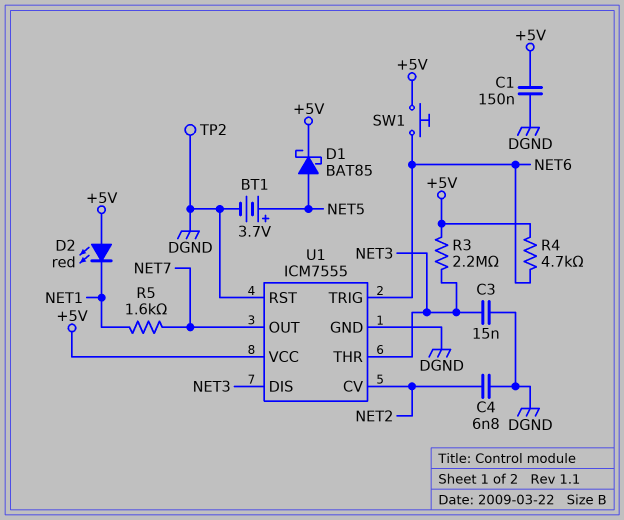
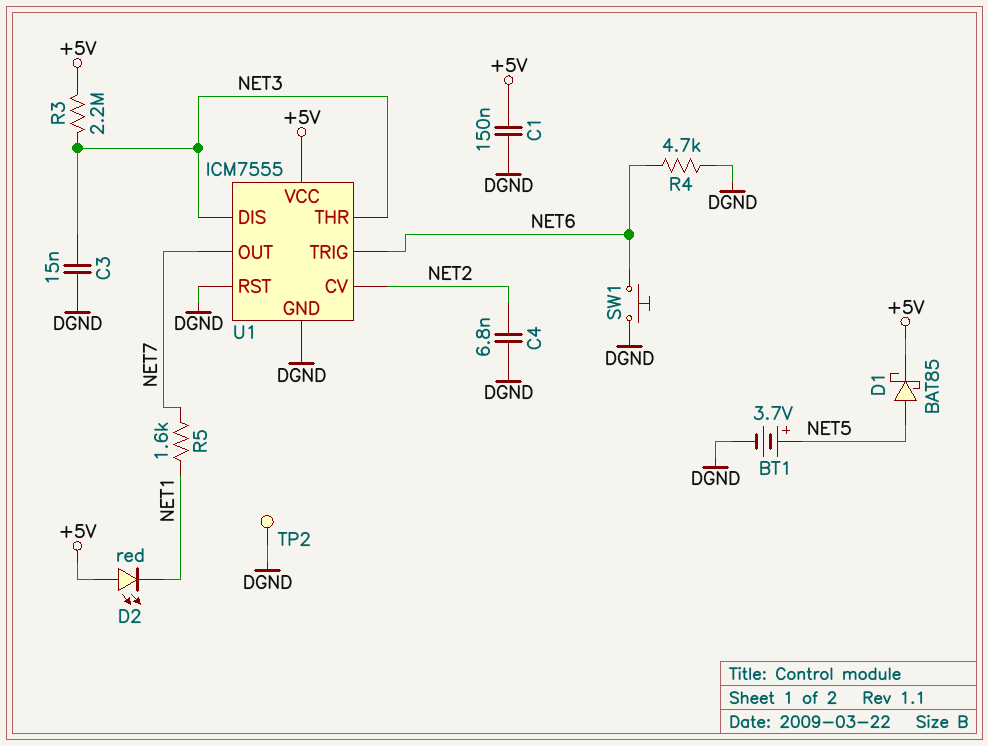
R4: 4.7k (+5V, NET6) -> 4.7k (DGND, NET6)
SW1: button (+5V, NET6) -> button (DGND, NET6)

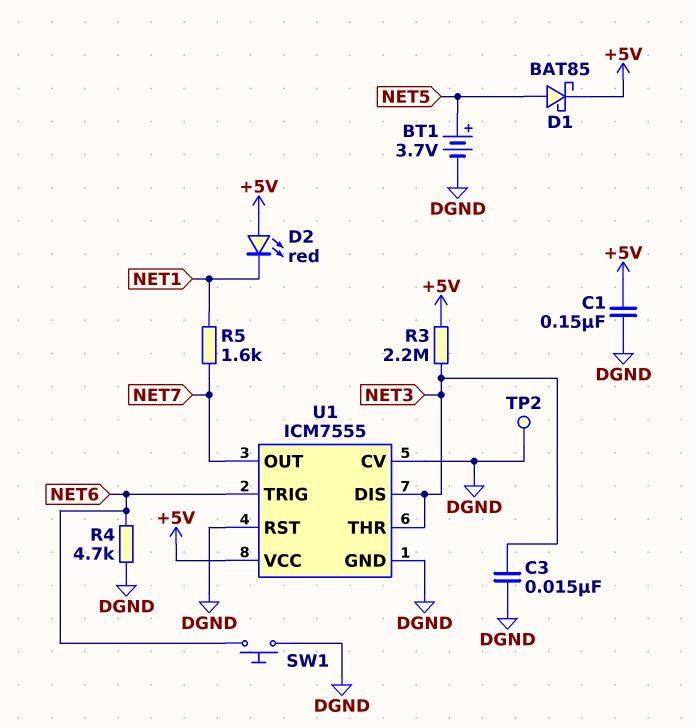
C4: 6.8nF (DGND, NET2) -> none
U1 pin CV: NET2 -> DGND

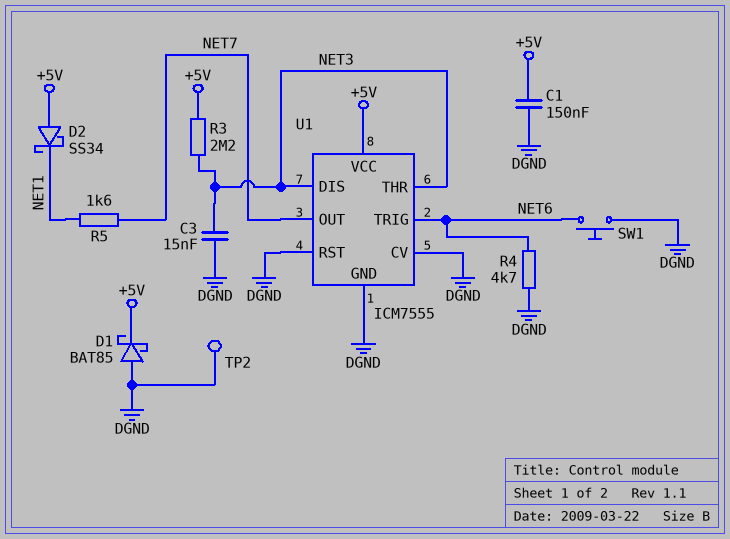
BT1: 3.7V (plus NET5, minus DGND) -> none
D1: schottky BAT85 (A NET5, K +5V) -> schottky BAT85 (A DGND, K +5V)
D2: LED red (A +5V, K NET1) -> schottky SS34 (A +5V, K NET1)

